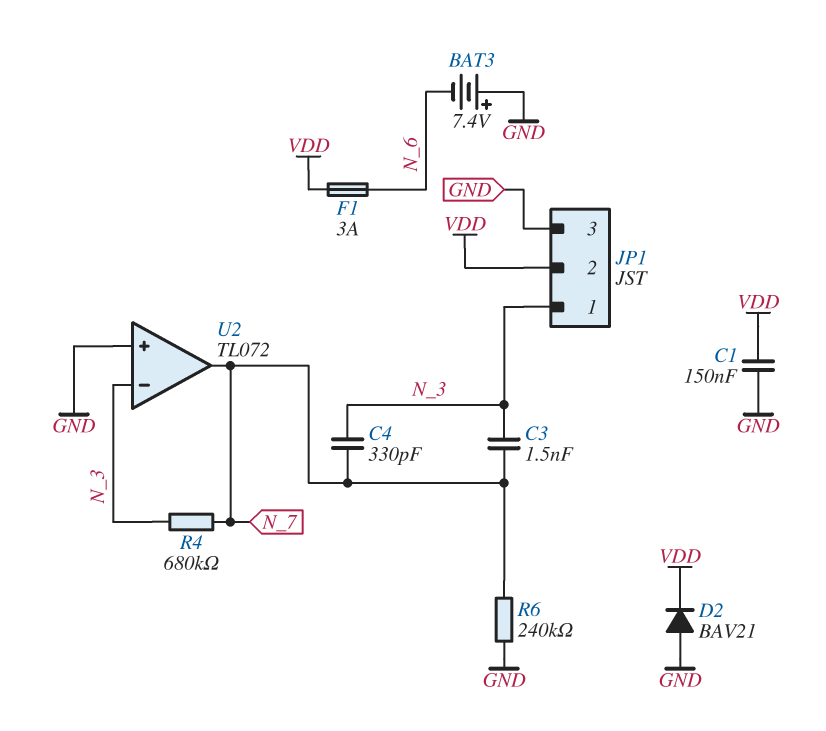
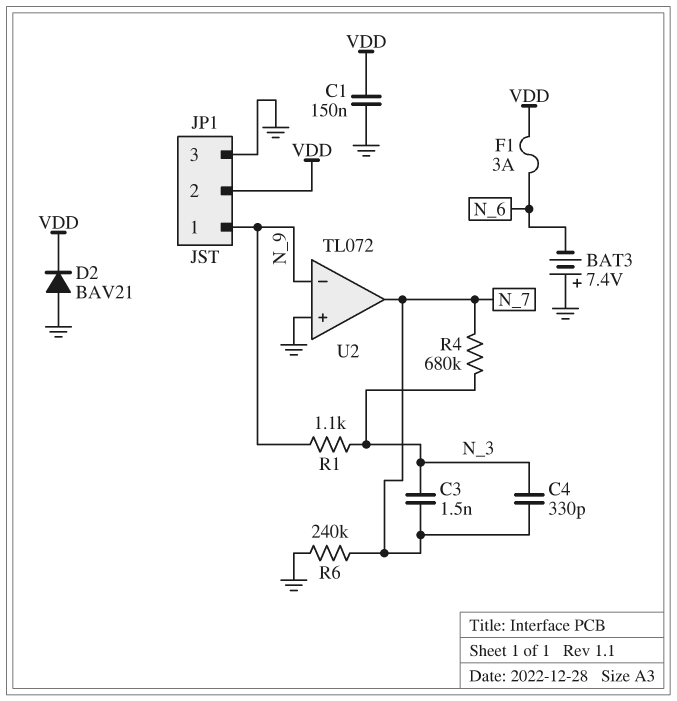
JP1 pin 1: N_3 -> N_9
R1: none -> 1.1k (N_3, N_9)
U2 pin in-: N_3 -> N_9

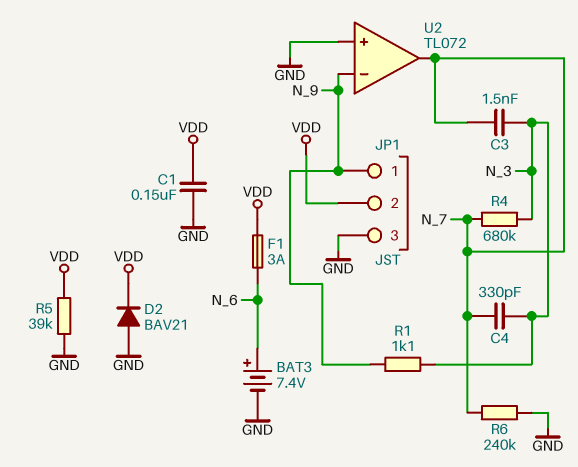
BAT3: 7.4V (plus GND, minus N_6) -> 7.4V (plus N_6, minus GND)
R5: none -> 39k (GND, VDD)

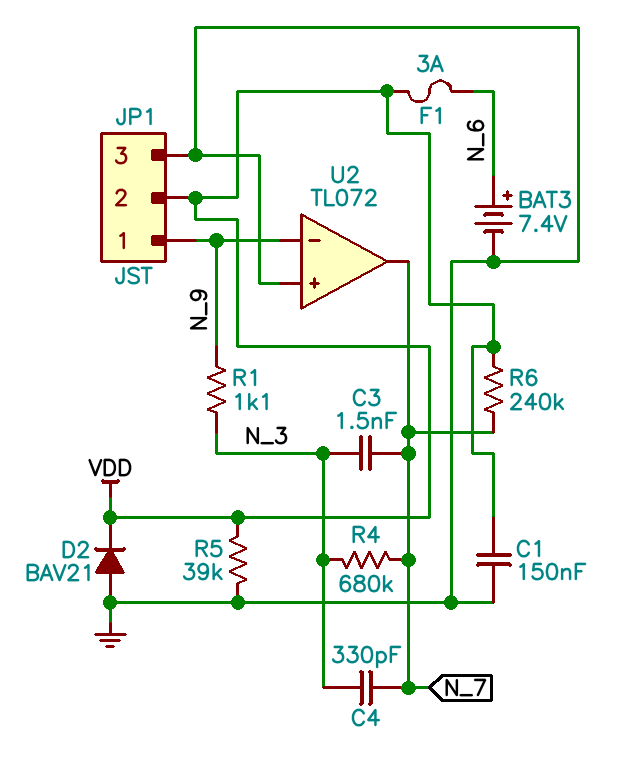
R6: 240k (GND, N_7) -> 240k (N_7, VDD)

